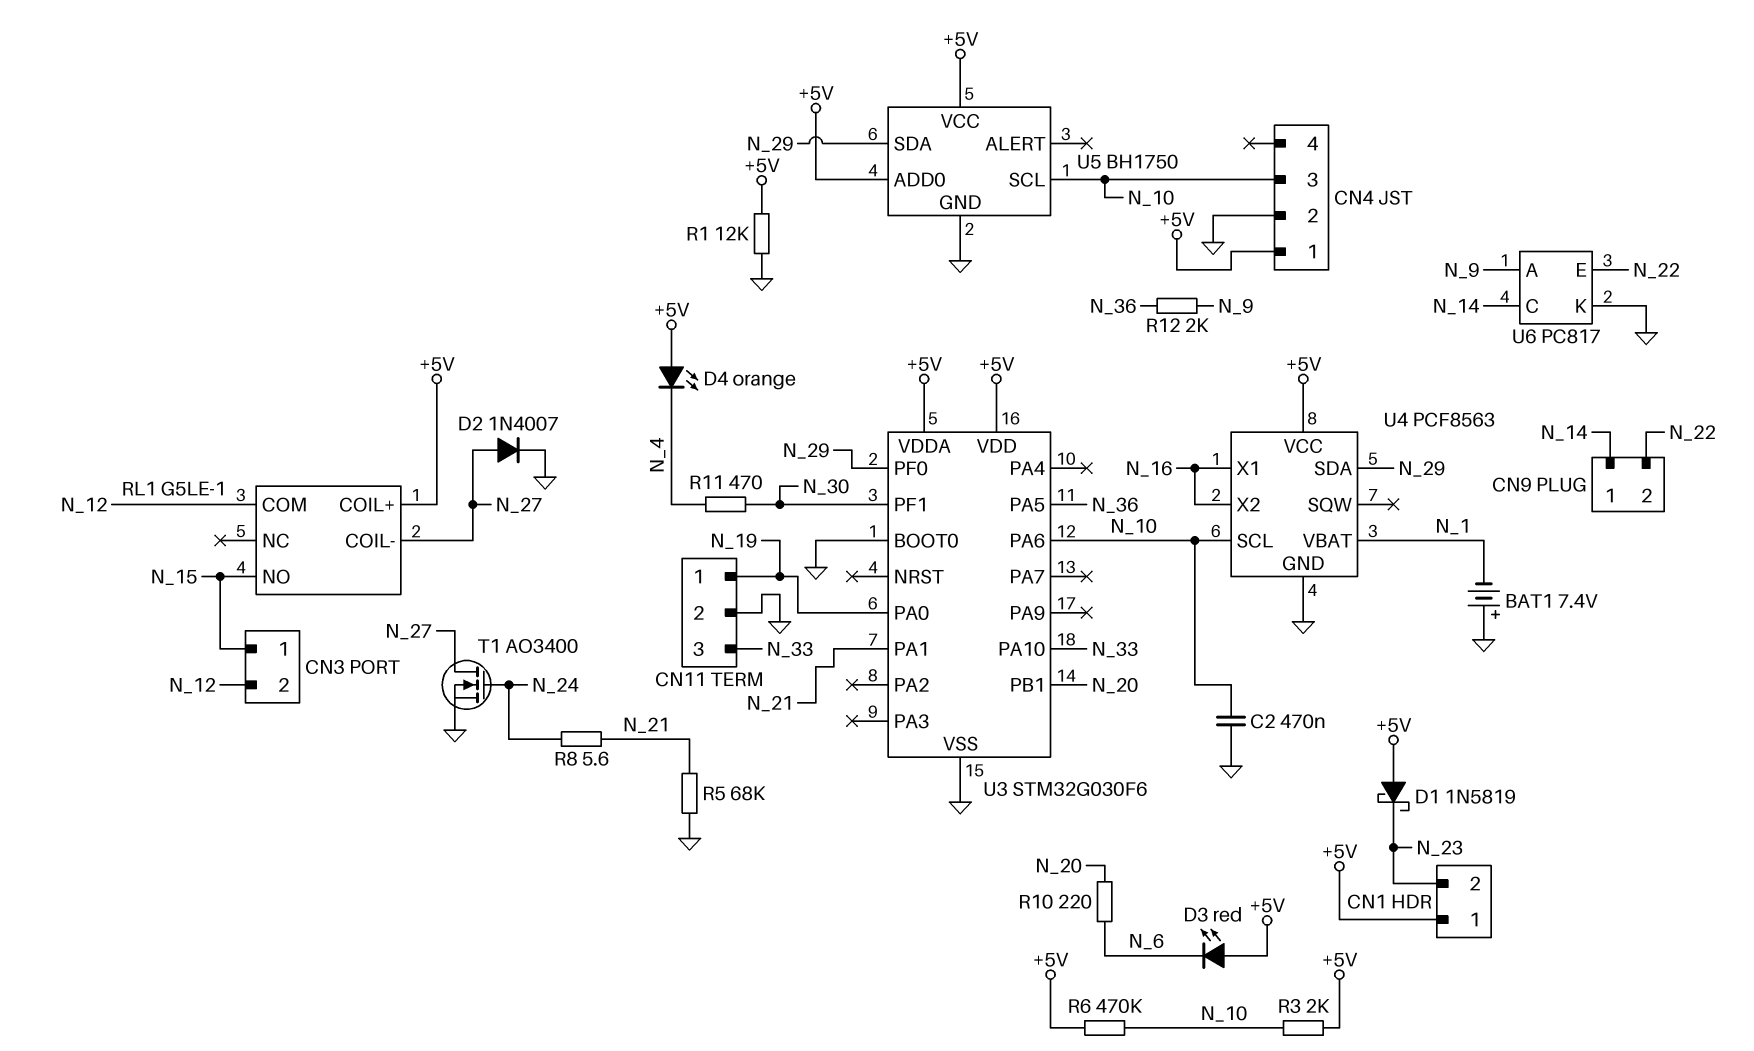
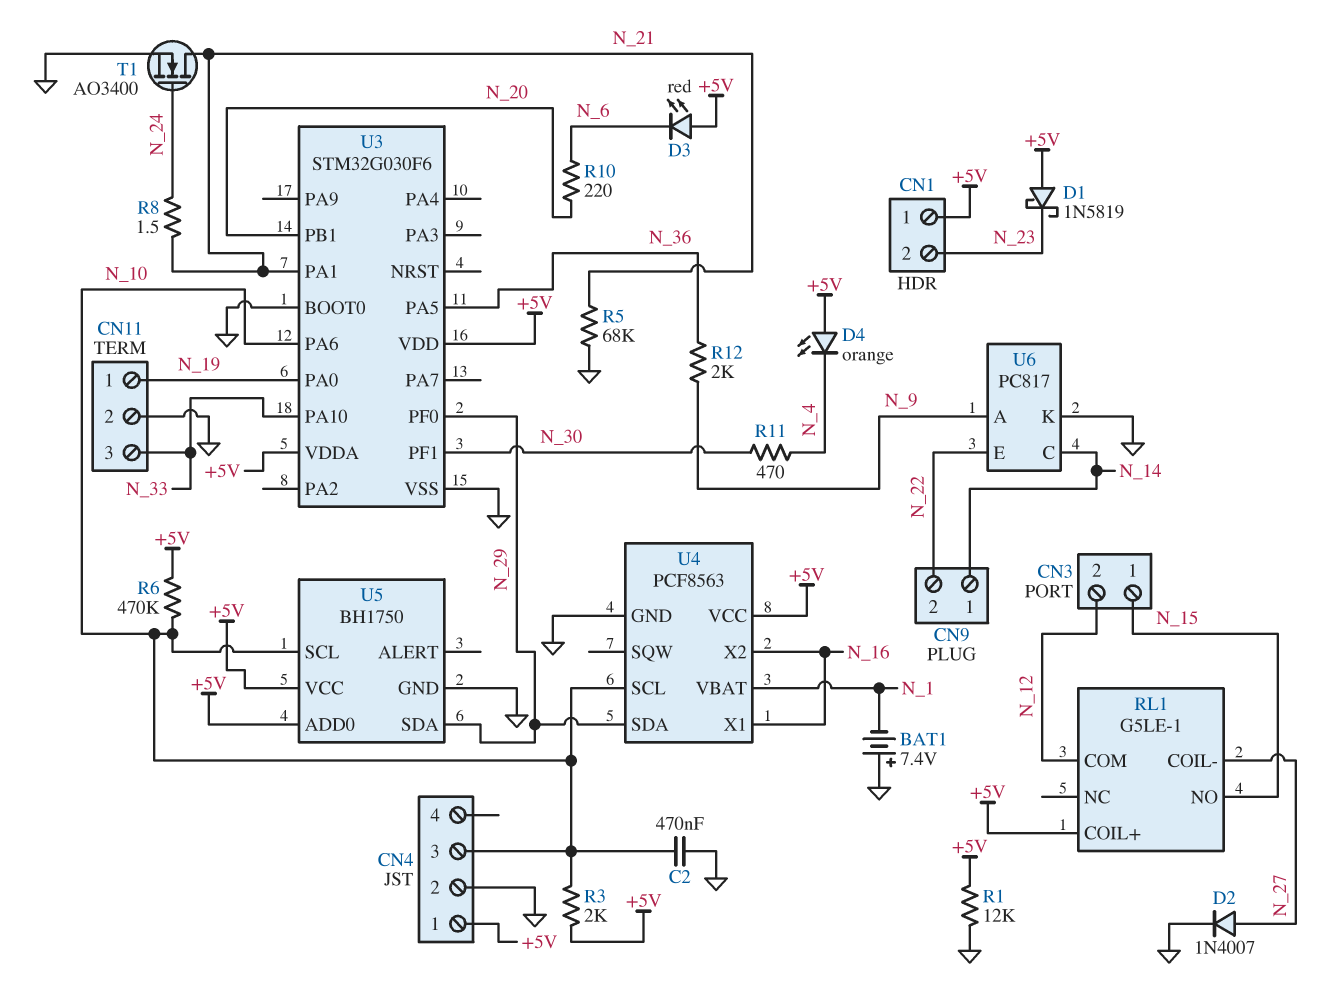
R8: 5.6 (N_21, N_24) -> 1.5 (N_21, N_24)
T1: NMOS AO3400 (G N_24, D N_27, S GND) -> NMOS AO3400 (G N_24, D N_21, S GND)

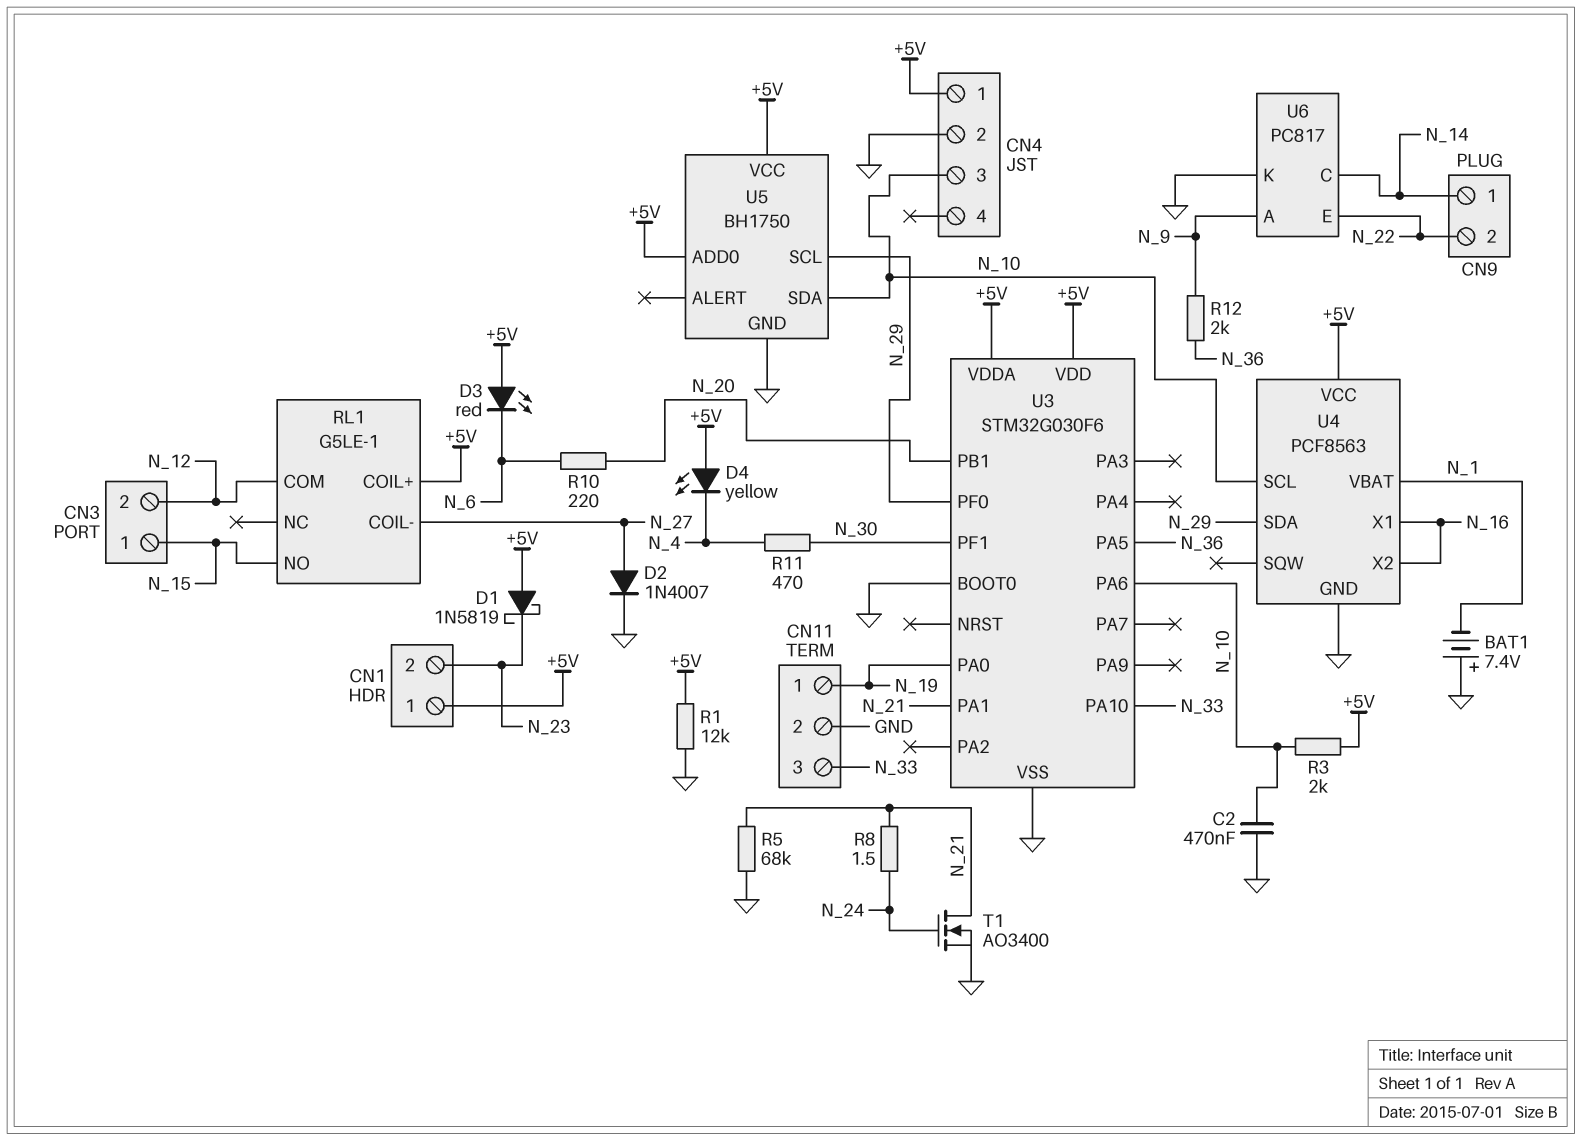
D4: LED orange (A +5V, K N_4) -> LED yellow (A +5V, K N_4)
R6: 470k (+5V, N_10) -> none
U5 pin SCL: N_10 -> N_29
U5 pin SDA: N_29 -> N_10

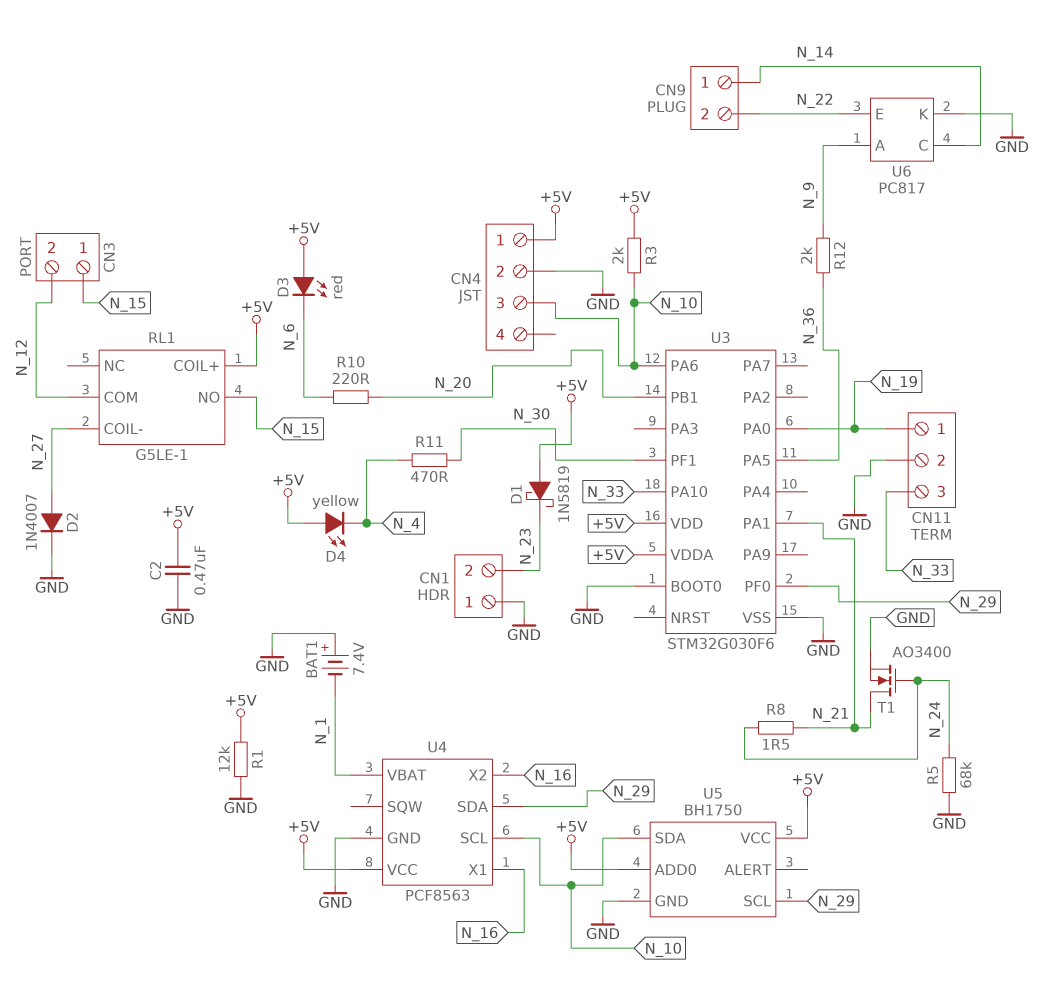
C2: 470nF (GND, N_10) -> 470nF (+5V, GND)
CN1 pin 1: +5V -> GND
R5: 68k (GND, N_21) -> 68k (GND, N_24)

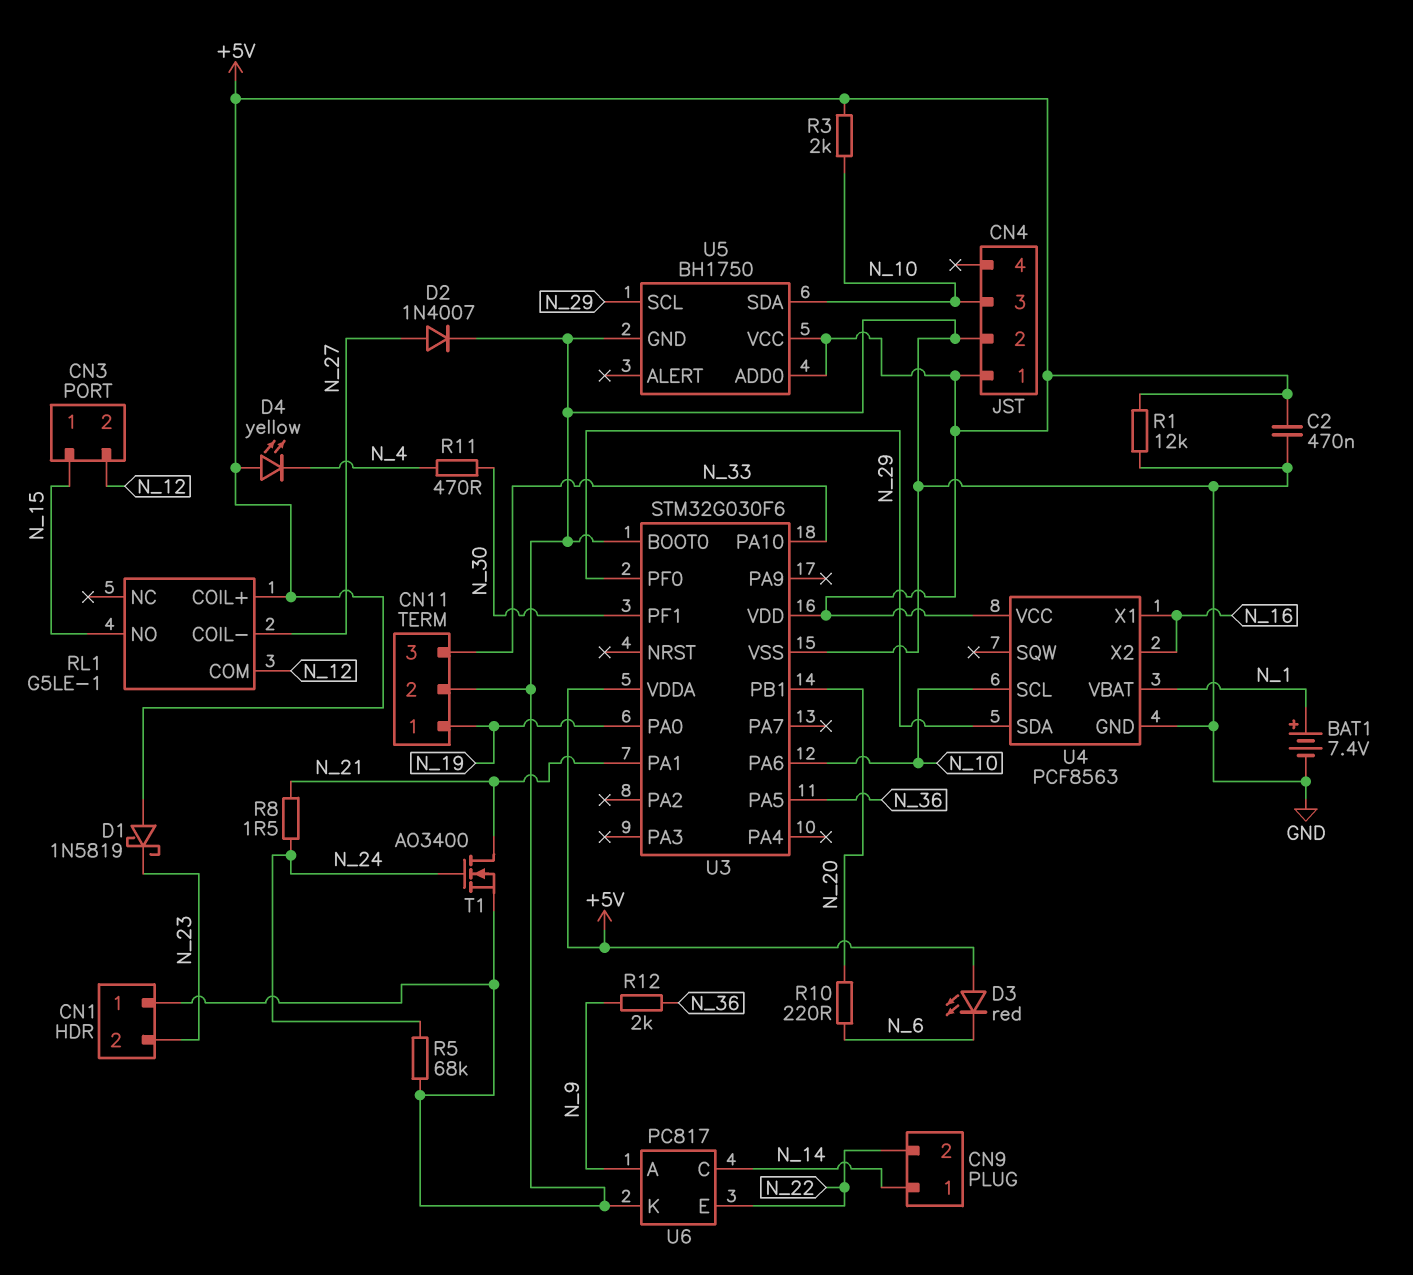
BAT1: 7.4V (plus GND, minus N_1) -> 7.4V (plus N_1, minus GND)

